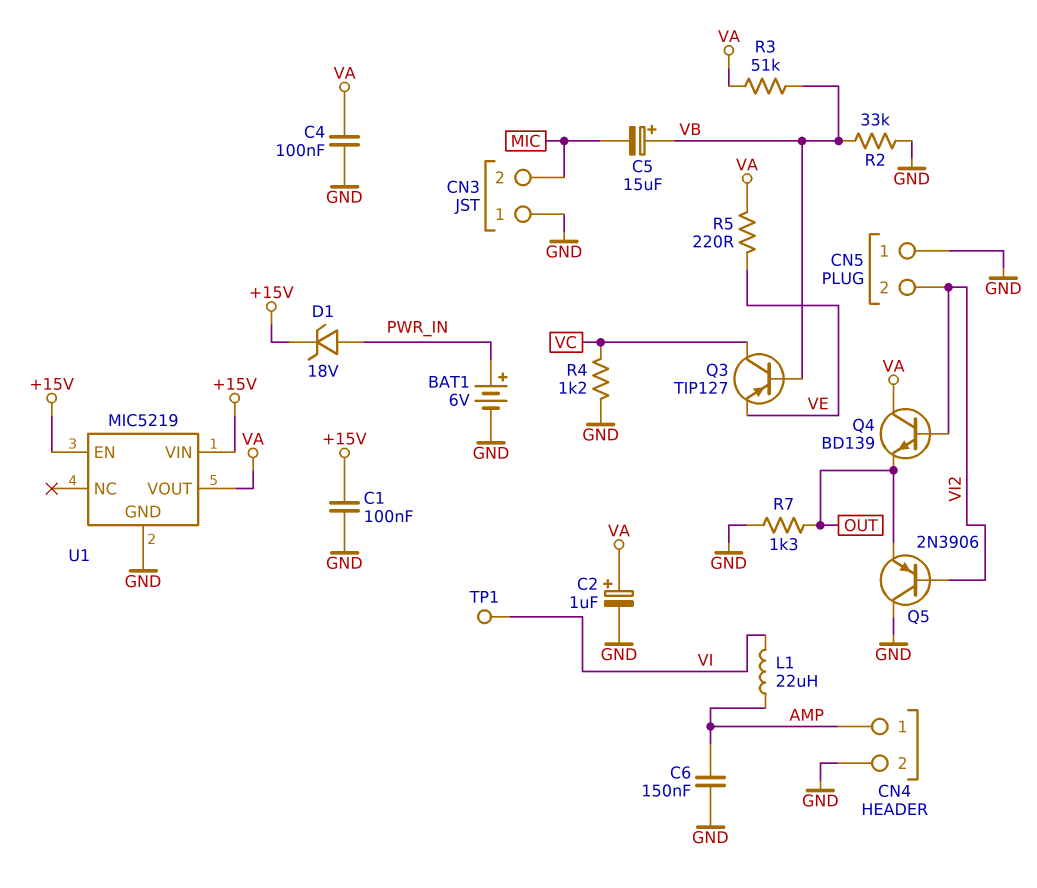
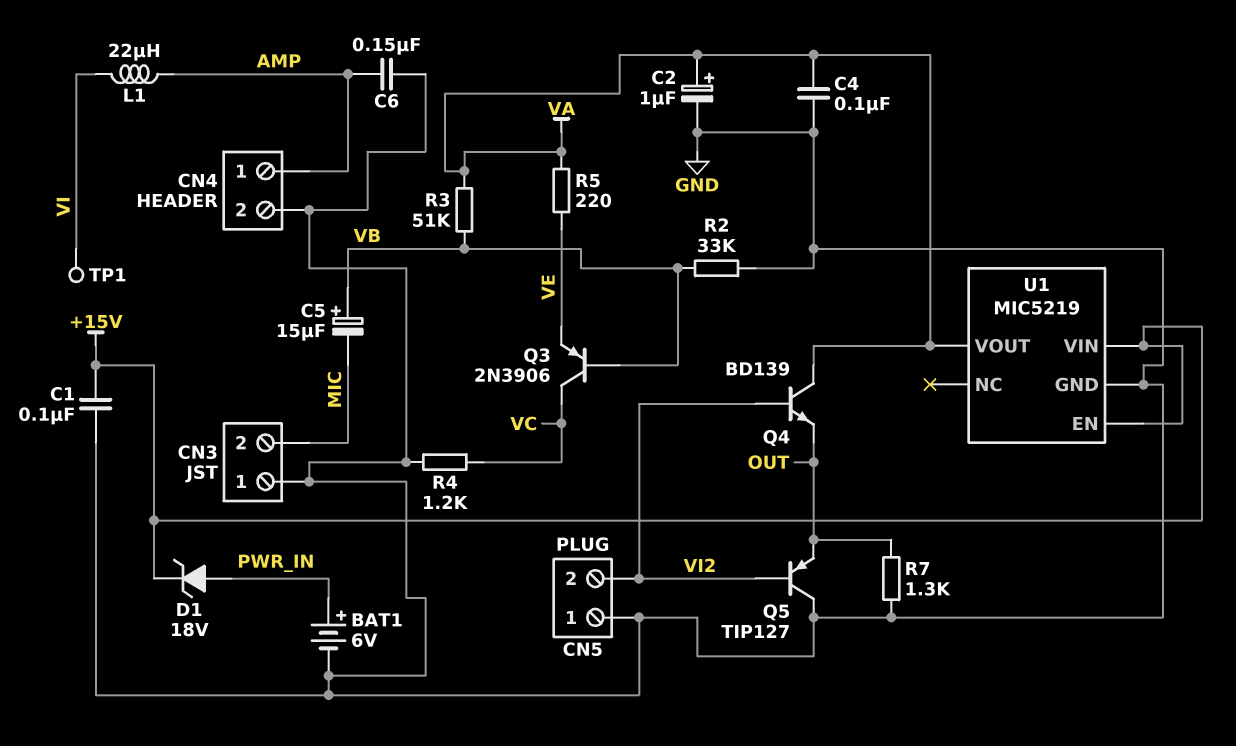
Q3: PNP TIP127 (B VB, C VC, E VE) -> PNP 2N3906 (B VB, C VC, E VE)
Q5: PNP 2N3906 (B VI2, C GND, E OUT) -> PNP TIP127 (B VI2, C GND, E OUT)

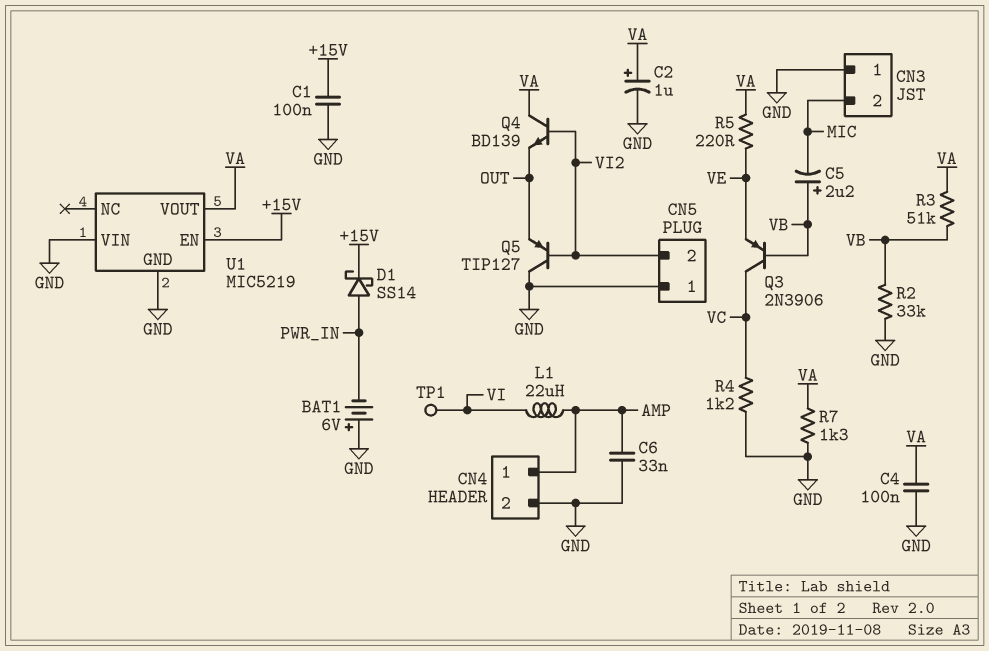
BAT1: 6V (plus PWR_IN, minus GND) -> 6V (plus GND, minus PWR_IN)
C5: 15uF (plus VB, minus MIC) -> 2.2uF (plus VB, minus MIC)
C6: 150nF (AMP, GND) -> 33nF (AMP, GND)
D1: zener 18V (A PWR_IN, K +15V) -> schottky SS14 (A PWR_IN, K +15V)
R7: 1.3k (GND, OUT) -> 1.3k (GND, VA)
U1 pin VIN: +15V -> GND

